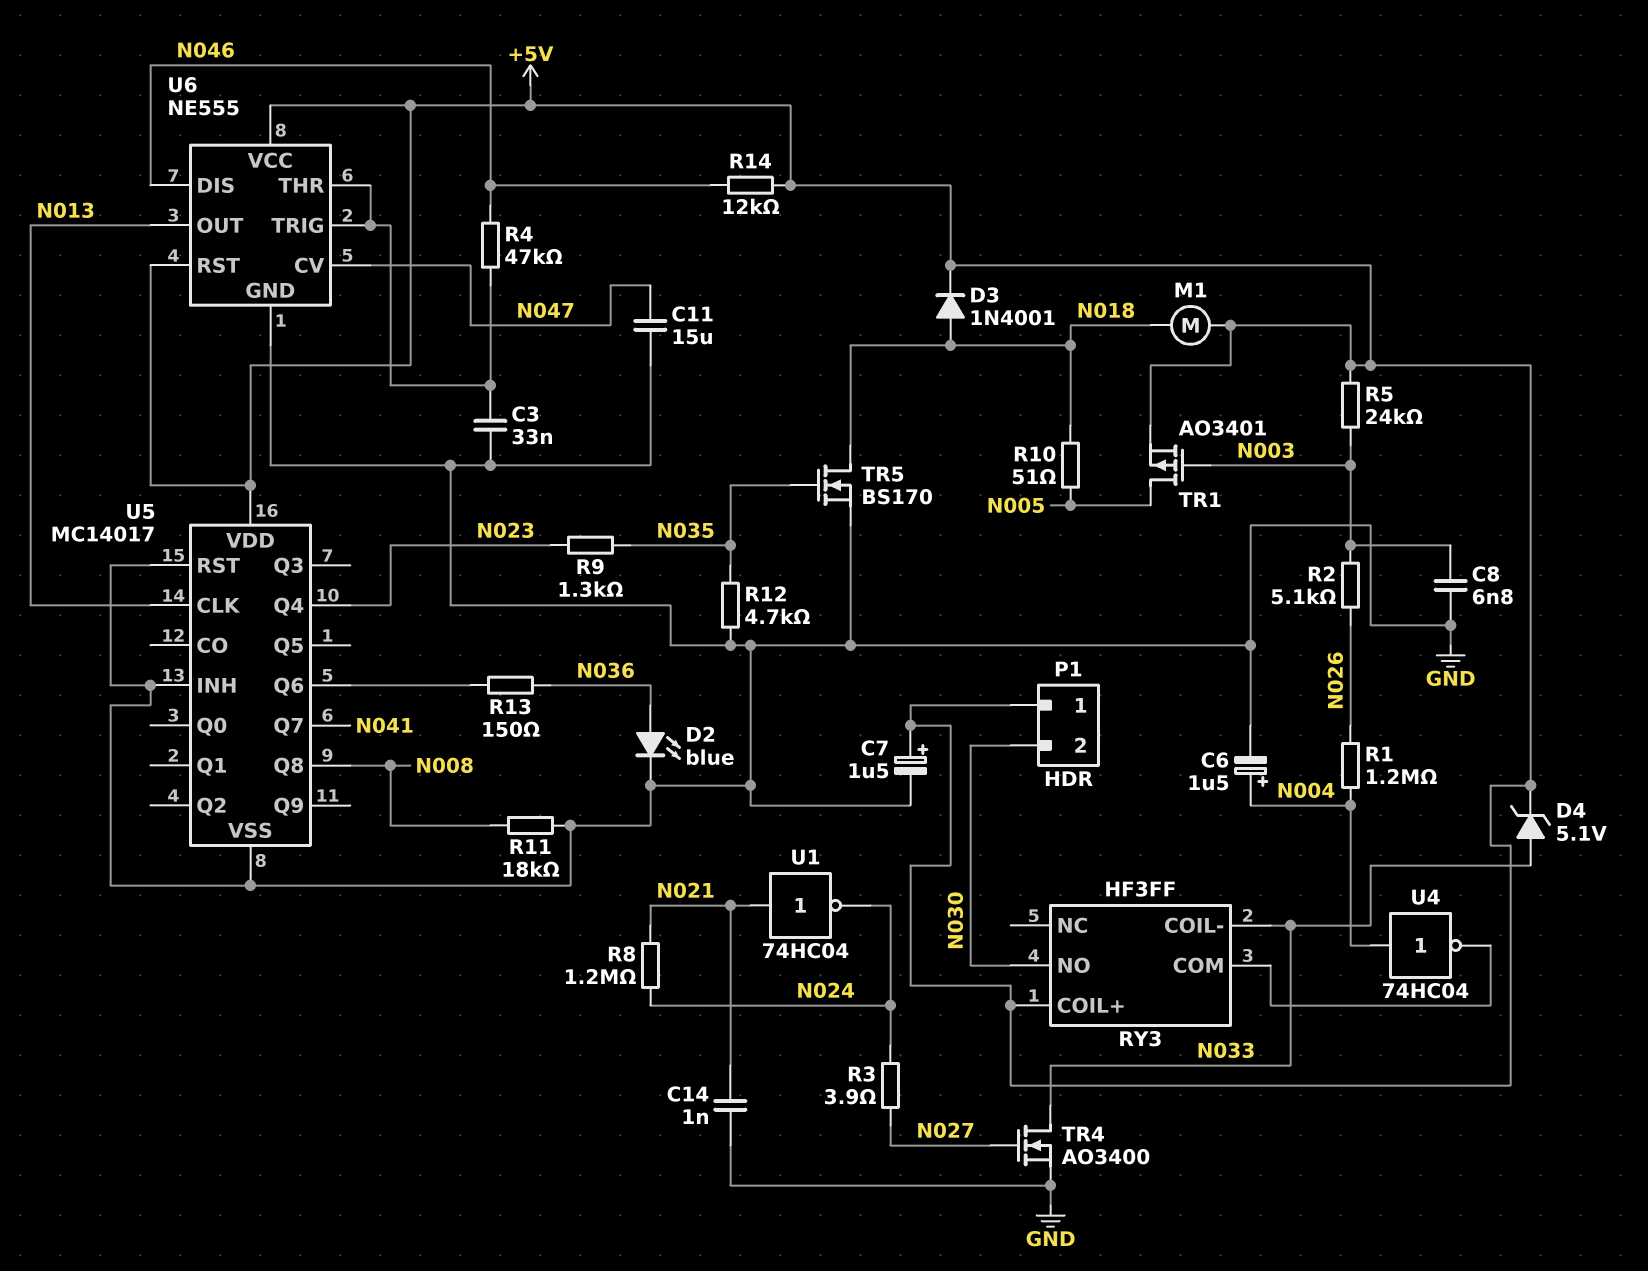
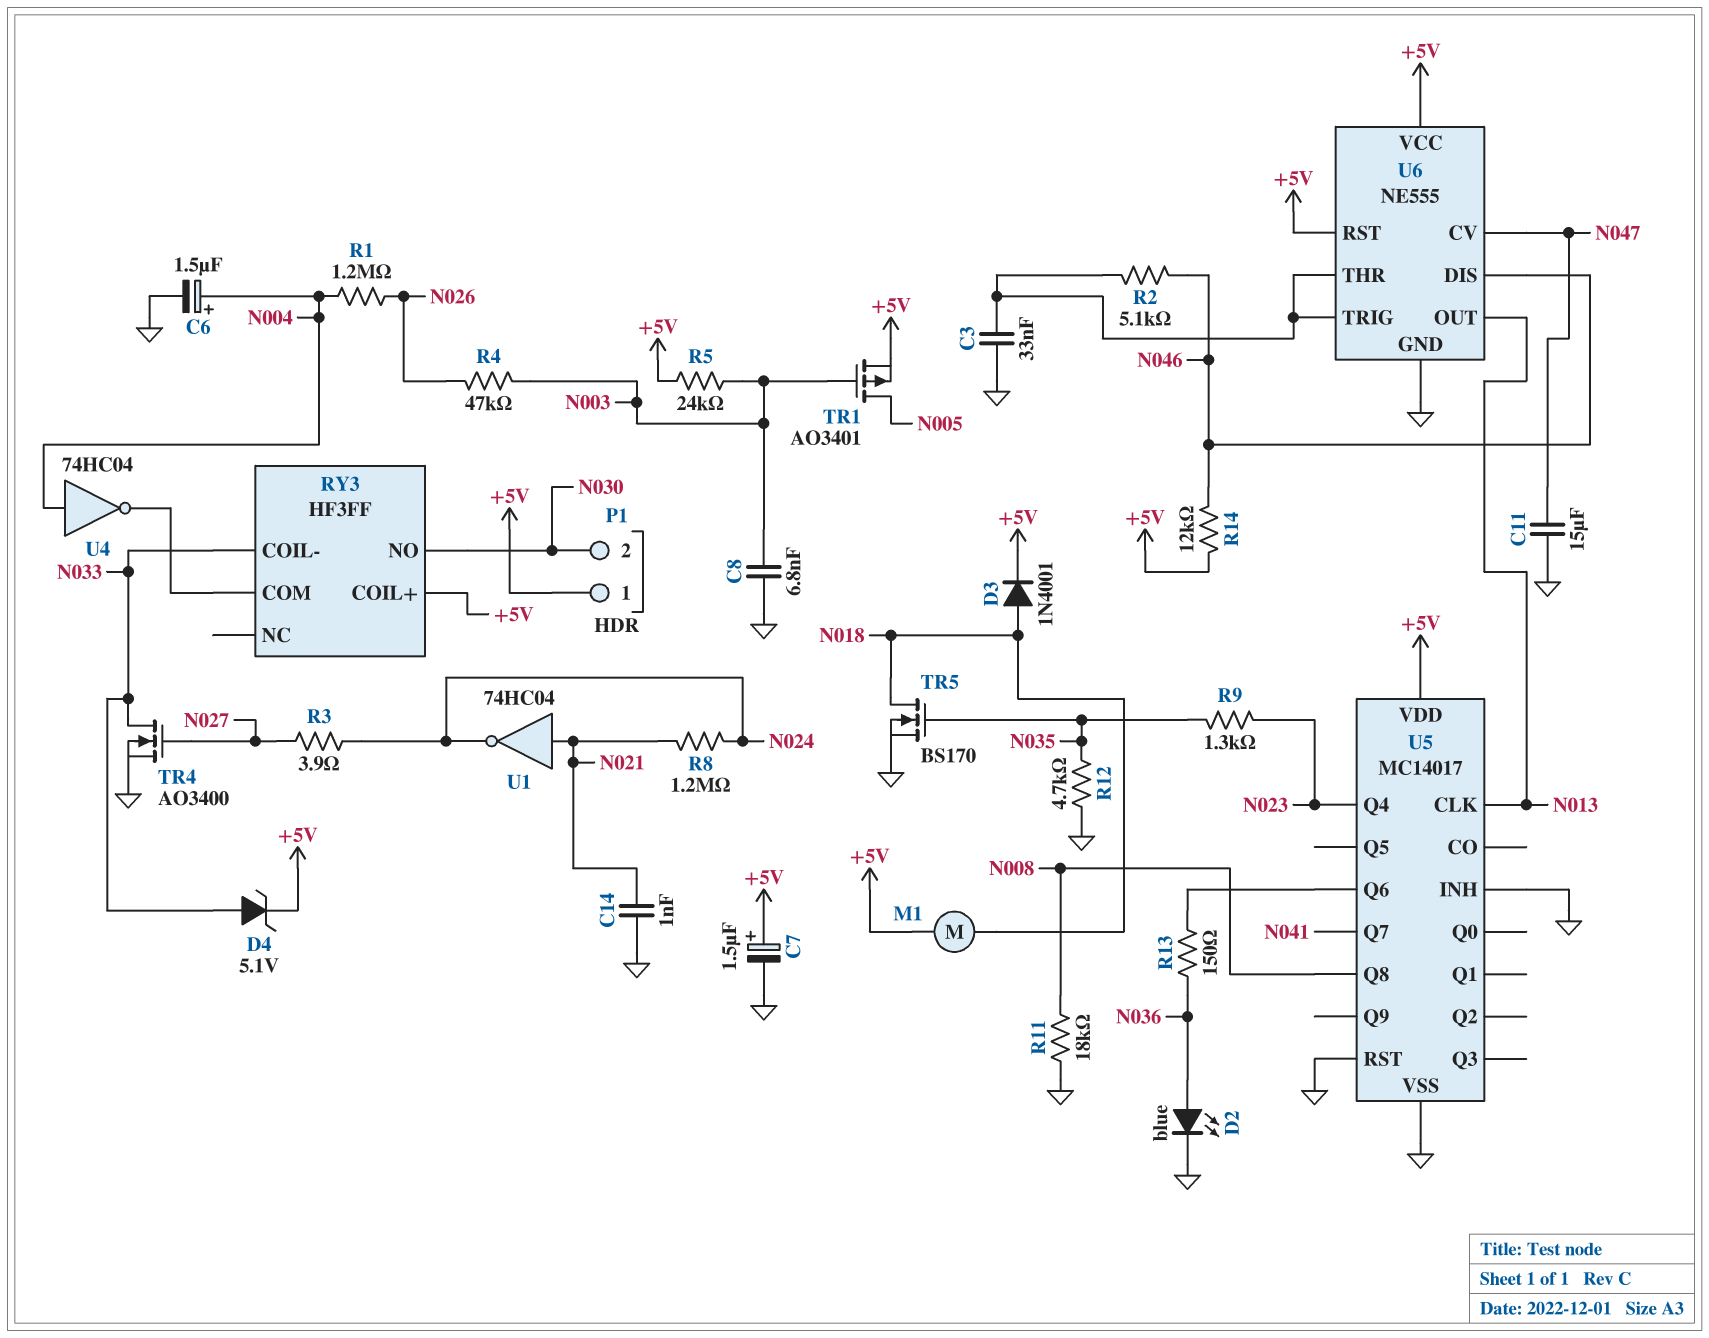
R2: 5.1k (N003, N026) -> 5.1k (N046, U6/THR)
R4: 47k (N046, U6/THR) -> 47k (N003, N026)
R10: 51 (N005, N018) -> none

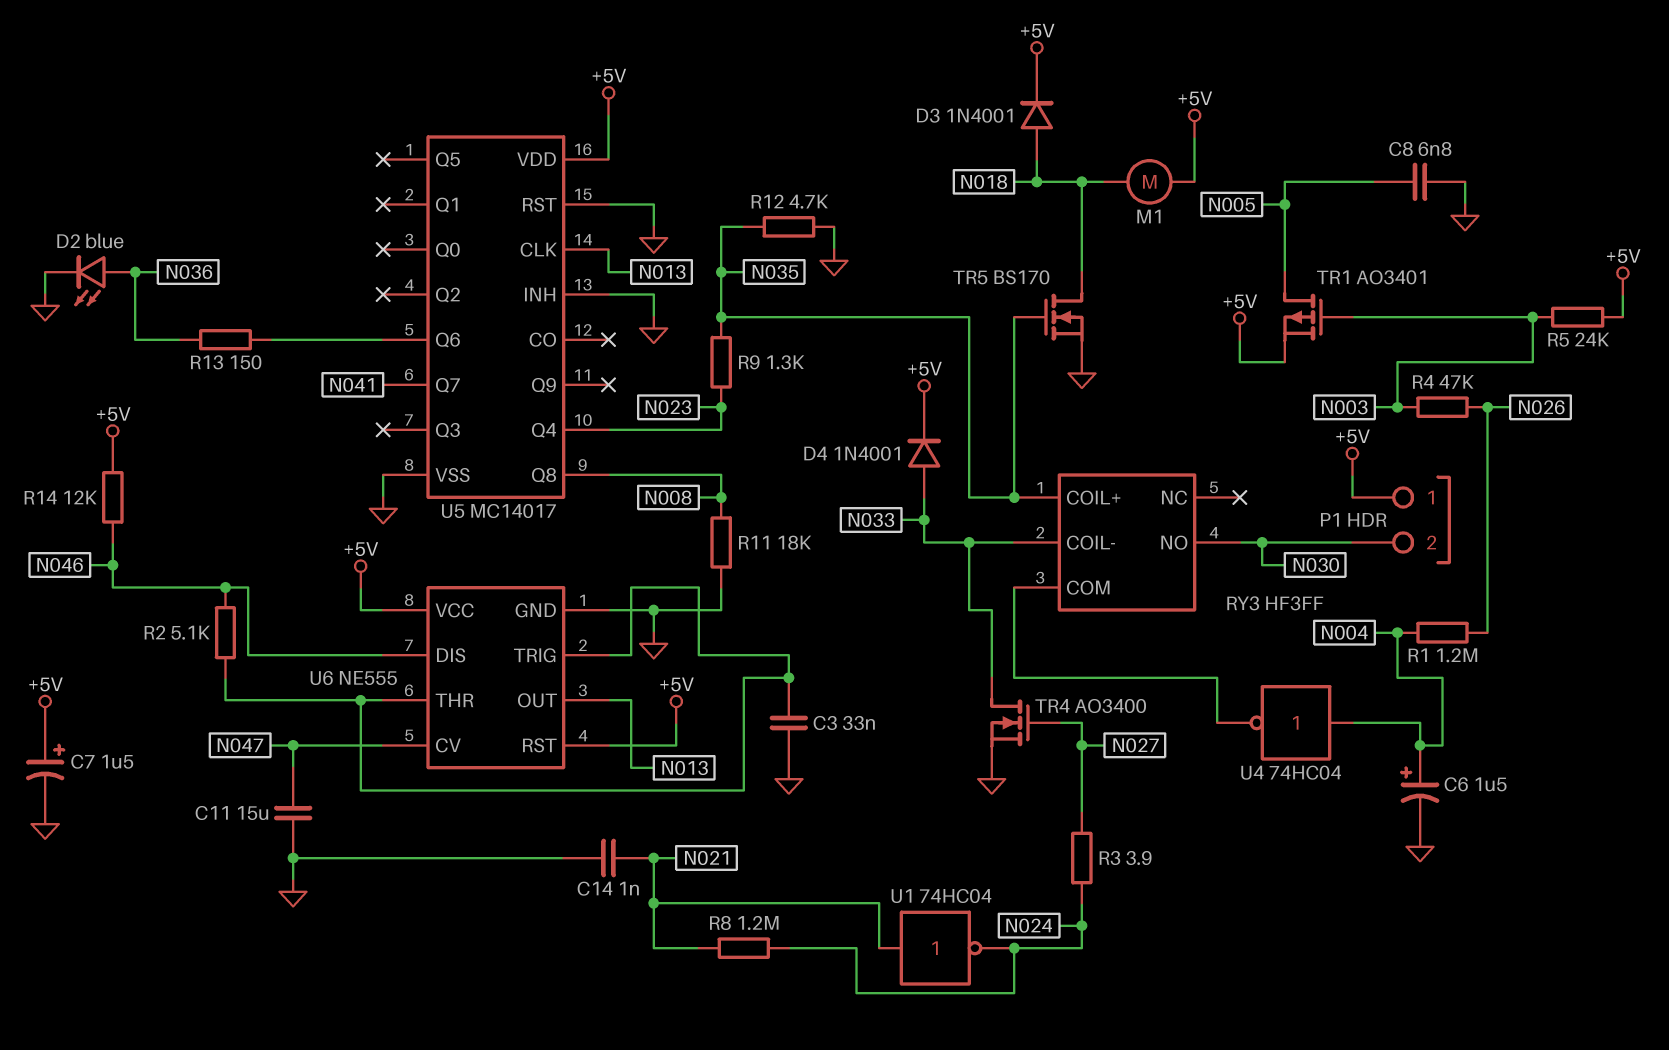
C8: 6.8nF (GND, N003) -> 6.8nF (GND, N005)
D4: zener 5.1V (A N033, K +5V) -> diode 1N4001 (A N033, K +5V)
RY3 pin COIL+: +5V -> N035

